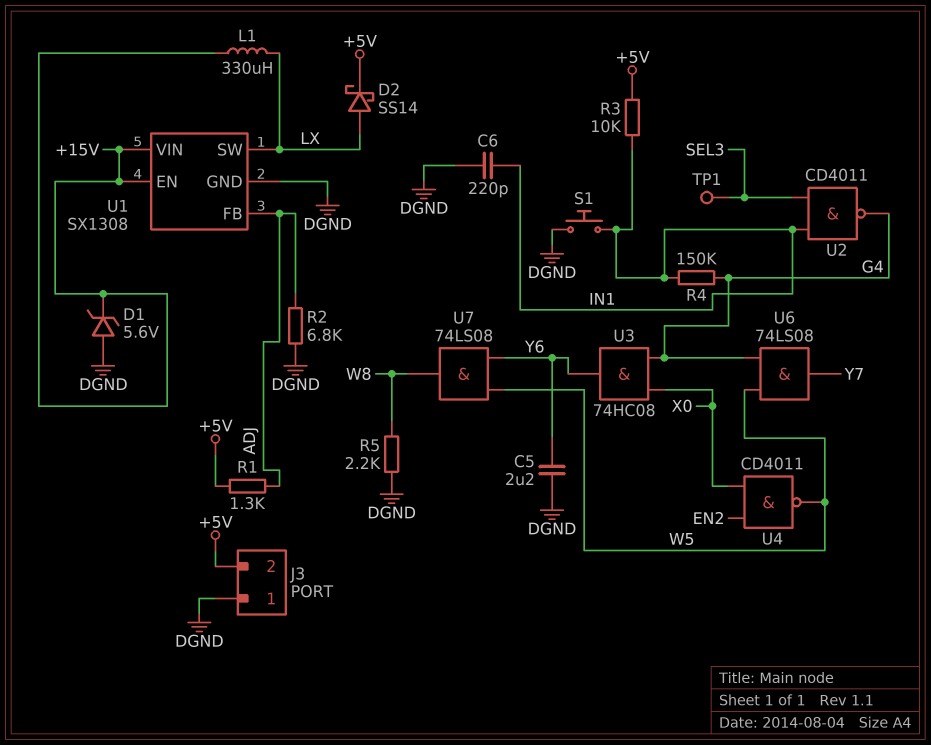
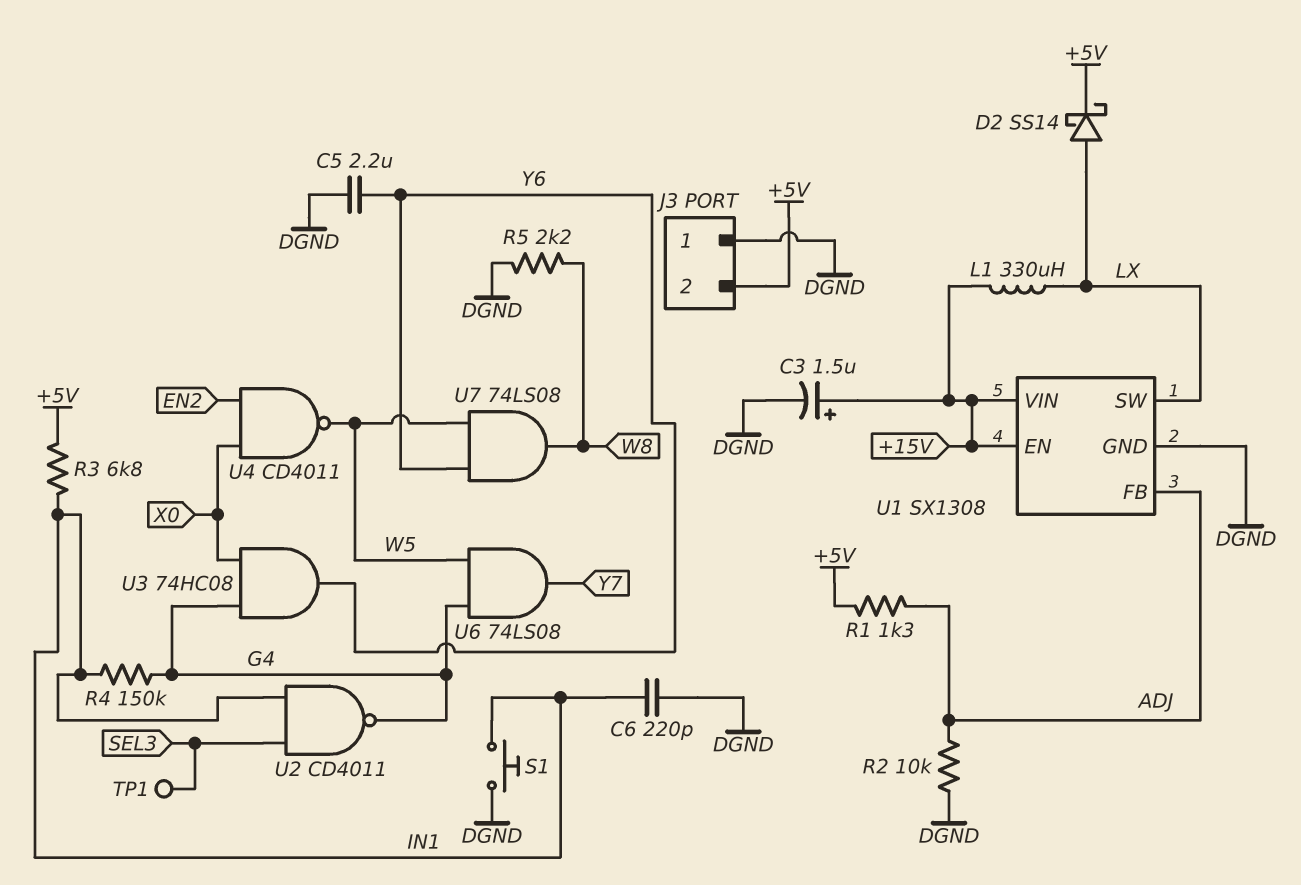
C3: none -> 1.5uF (plus +15V, minus DGND)
D1: zener 5.6V (A DGND, K +15V) -> none
R2: 6.8k (ADJ, DGND) -> 10k (ADJ, DGND)
R3: 10k (+5V, IN1) -> 6.8k (+5V, IN1)

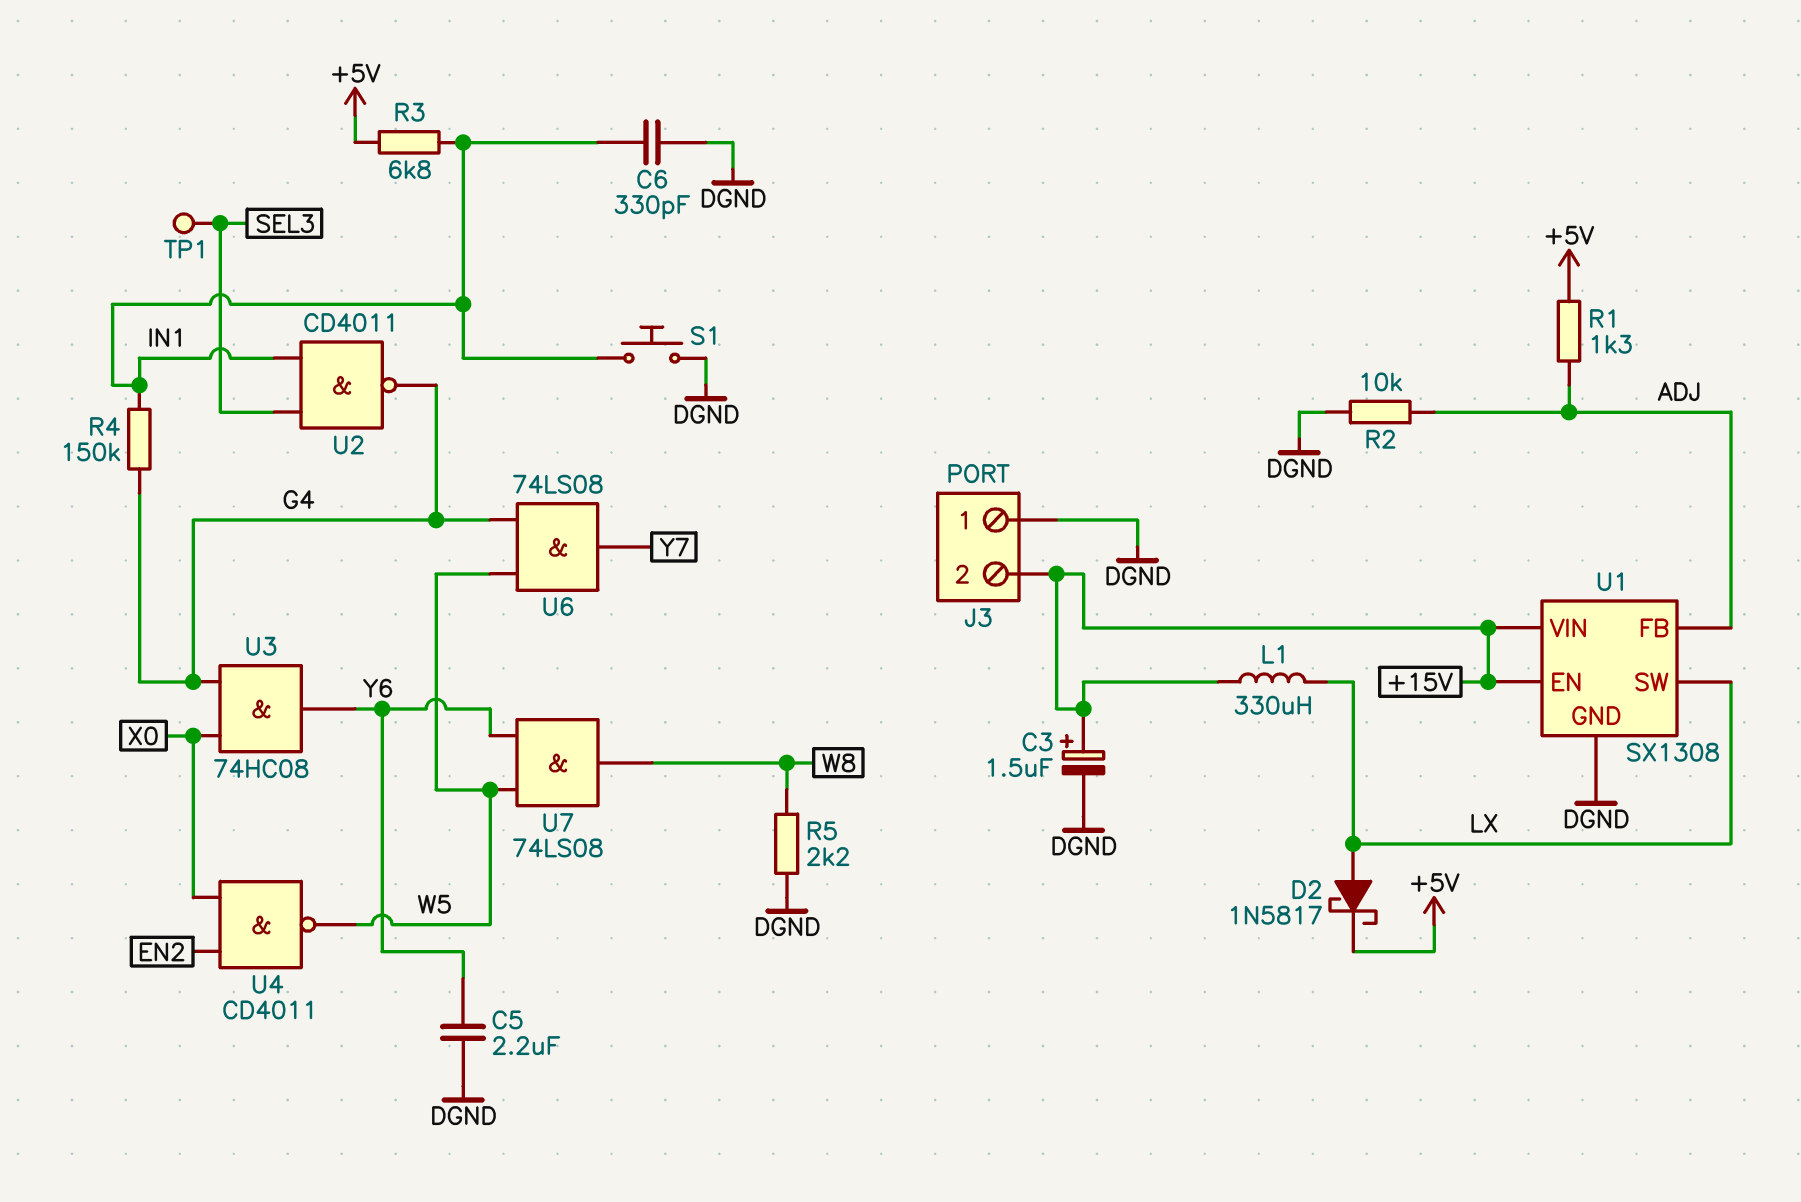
C6: 220pF (DGND, IN1) -> 330pF (DGND, IN1)
D2: schottky SS14 (A LX, K +5V) -> schottky 1N5817 (A LX, K +5V)
J3 pin 2: +5V -> +15V

